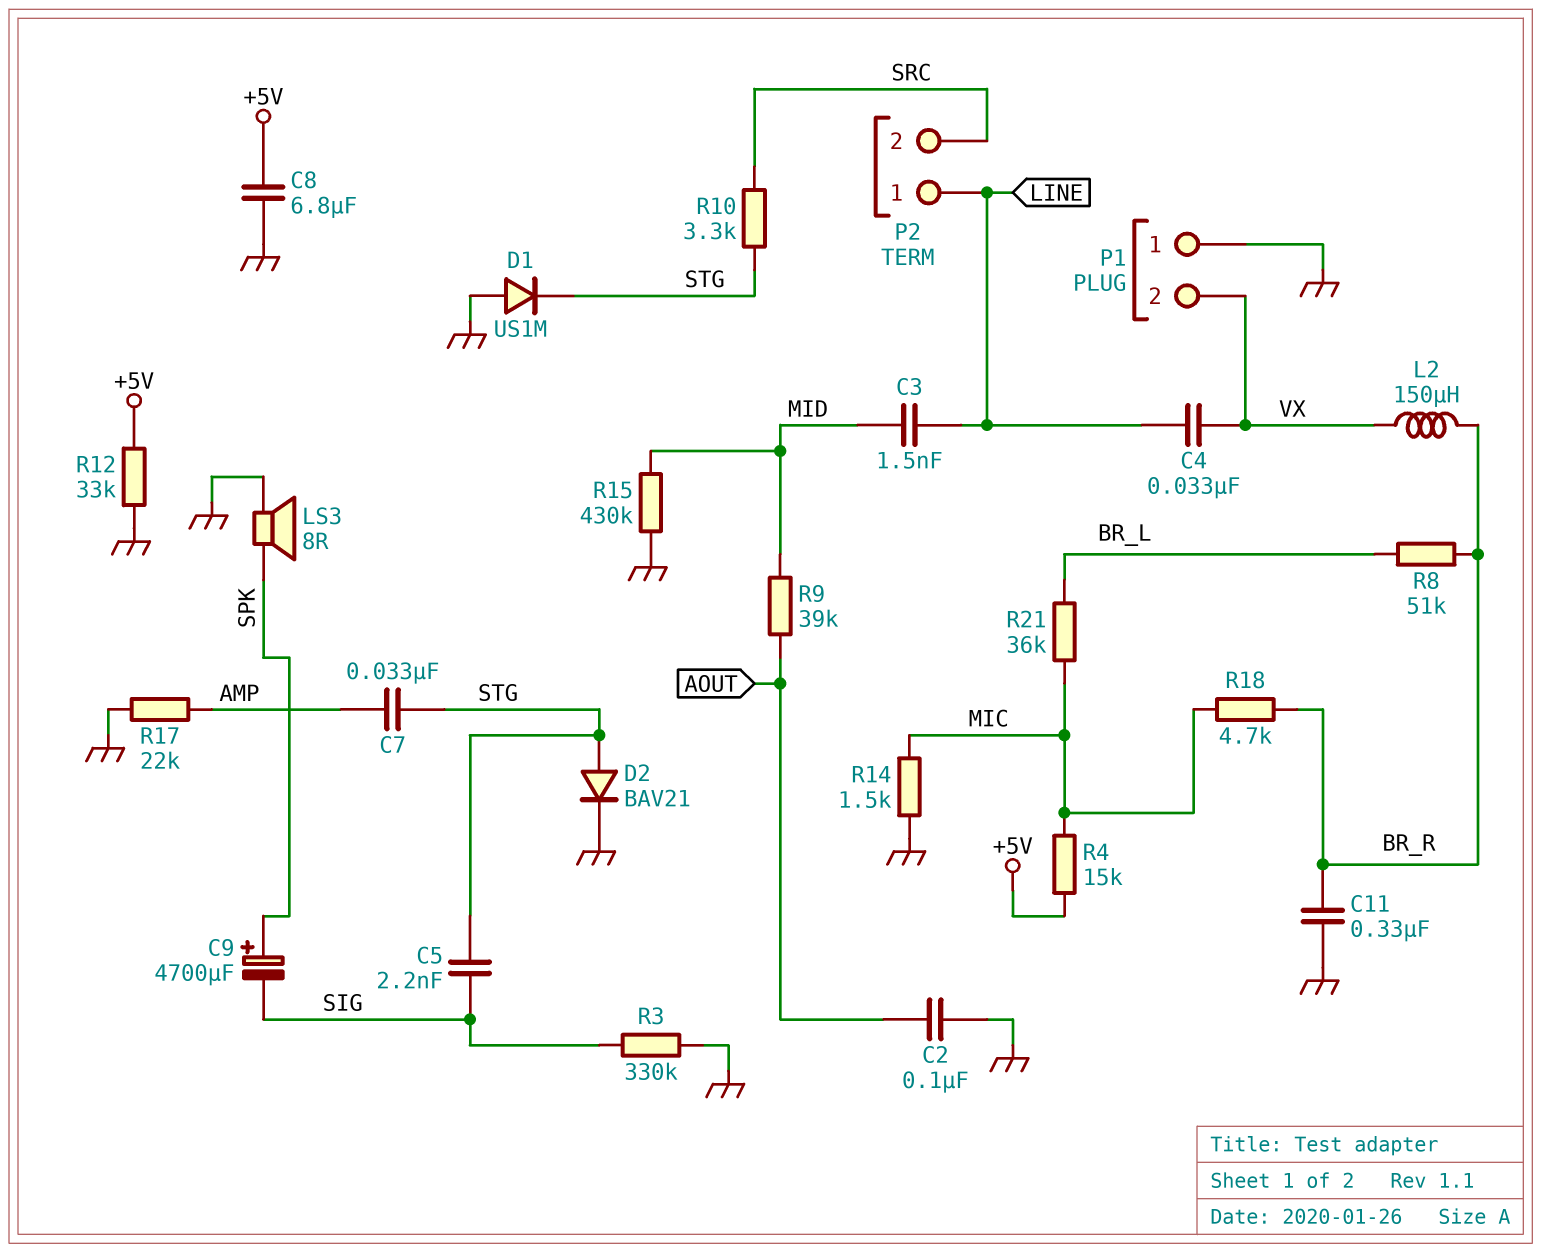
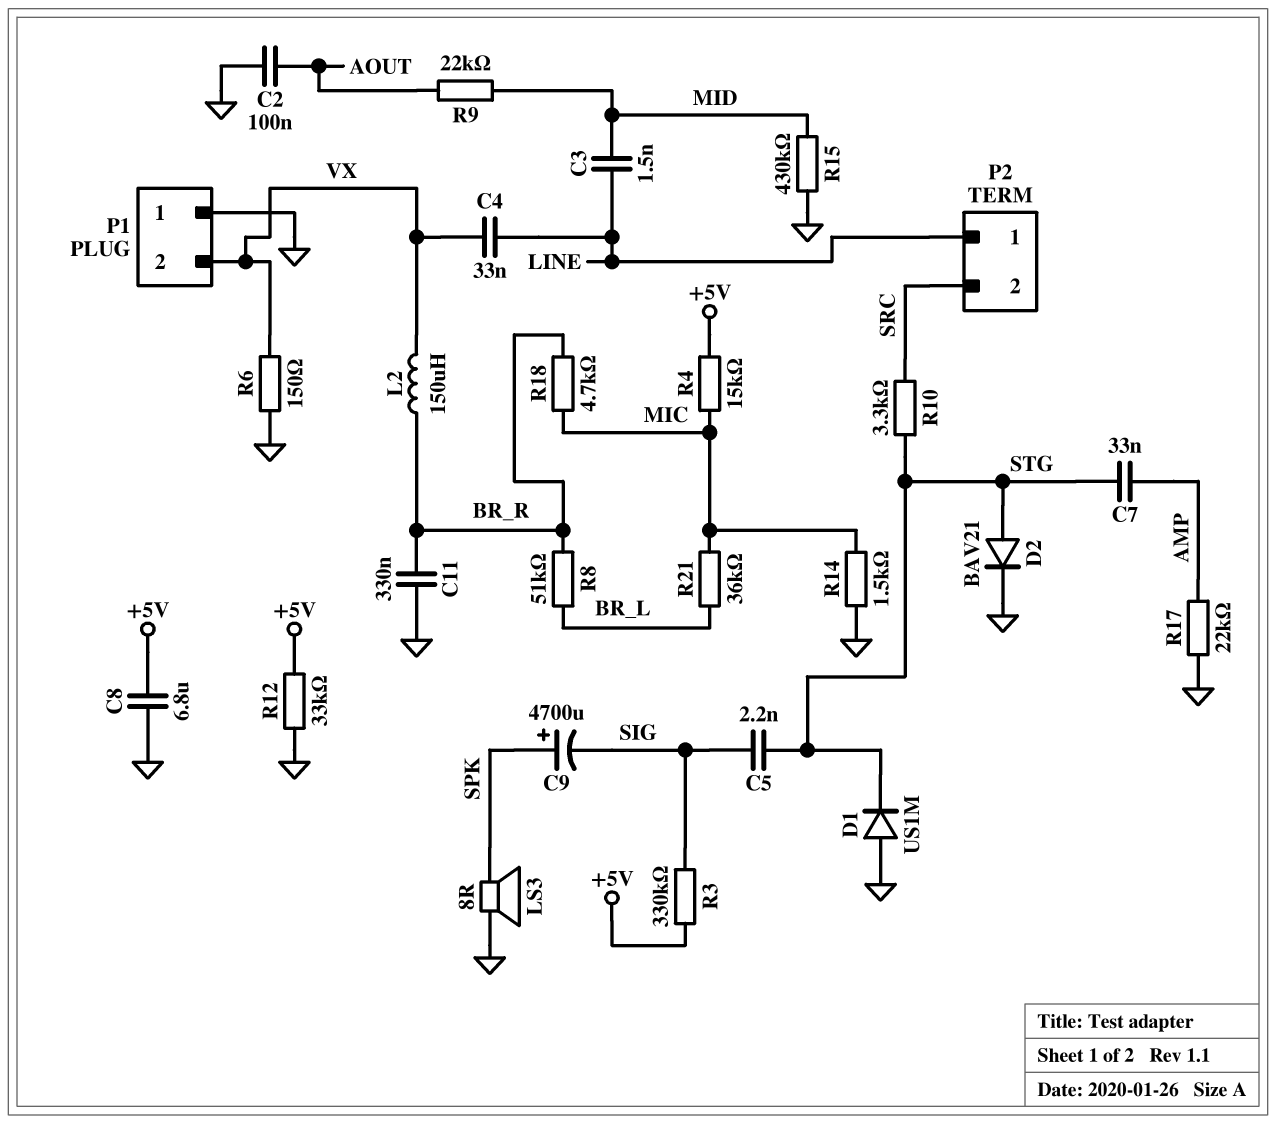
R3: 330k (GND, SIG) -> 330k (+5V, SIG)
R6: none -> 150 (GND, VX)
R9: 39k (AOUT, MID) -> 22k (AOUT, MID)

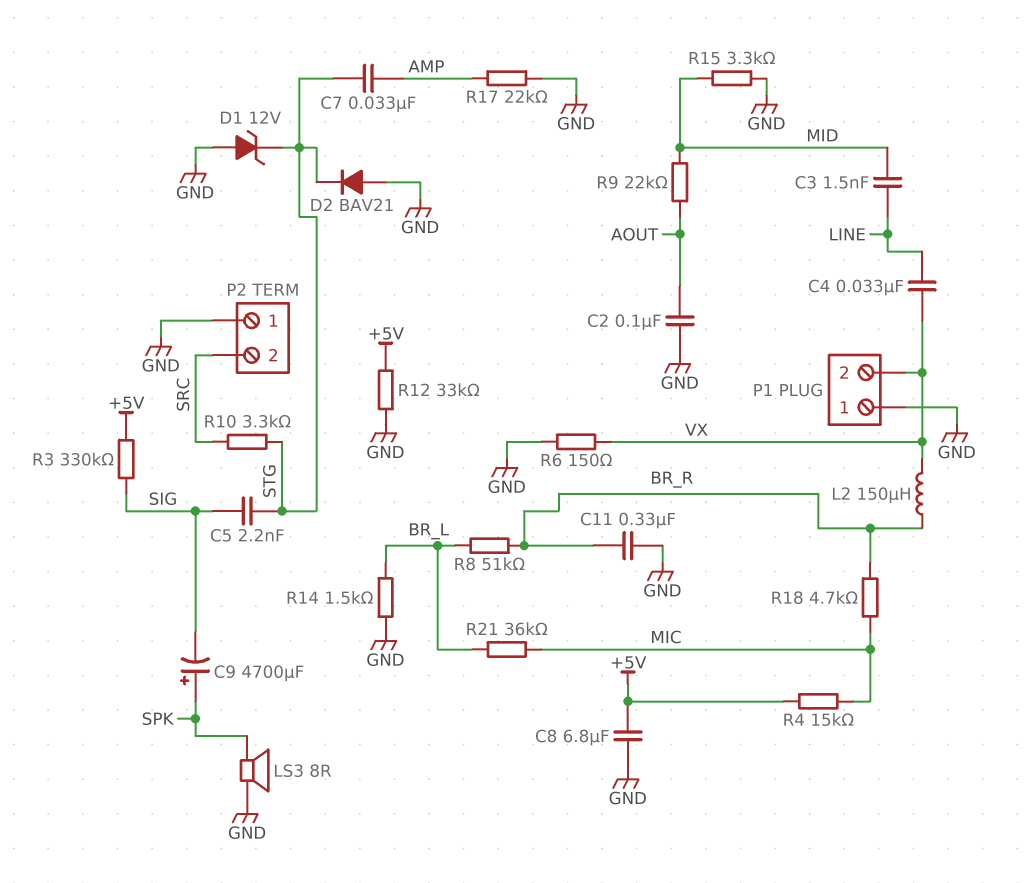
D1: diode US1M (A GND, K STG) -> zener 12V (A GND, K STG)
D2: diode BAV21 (A STG, K GND) -> diode BAV21 (A GND, K STG)
P2 pin 1: LINE -> GND
R14: 1.5k (GND, MIC) -> 1.5k (BR_L, GND)
R15: 430k (GND, MID) -> 3.3k (GND, MID)

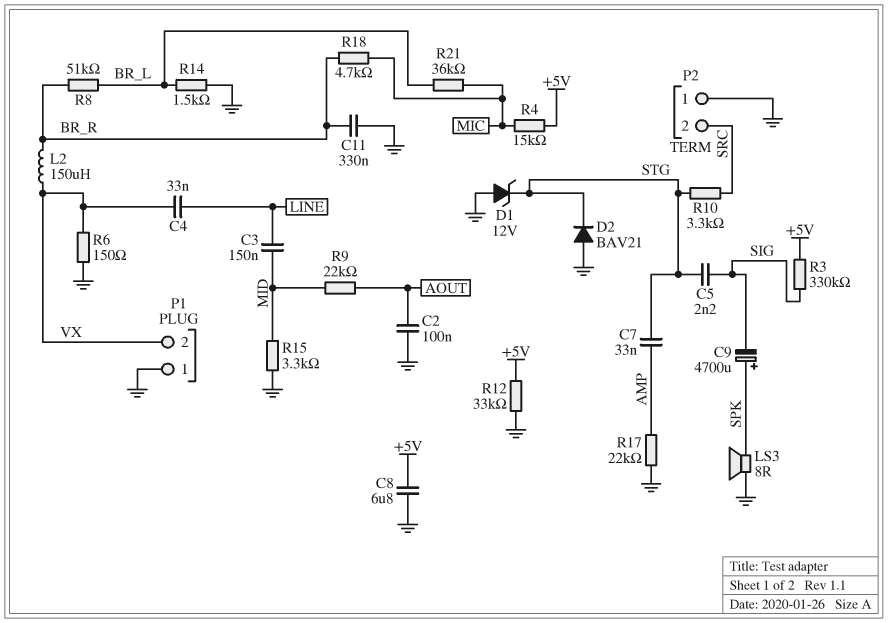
C3: 1.5nF (LINE, MID) -> 150nF (LINE, MID)

